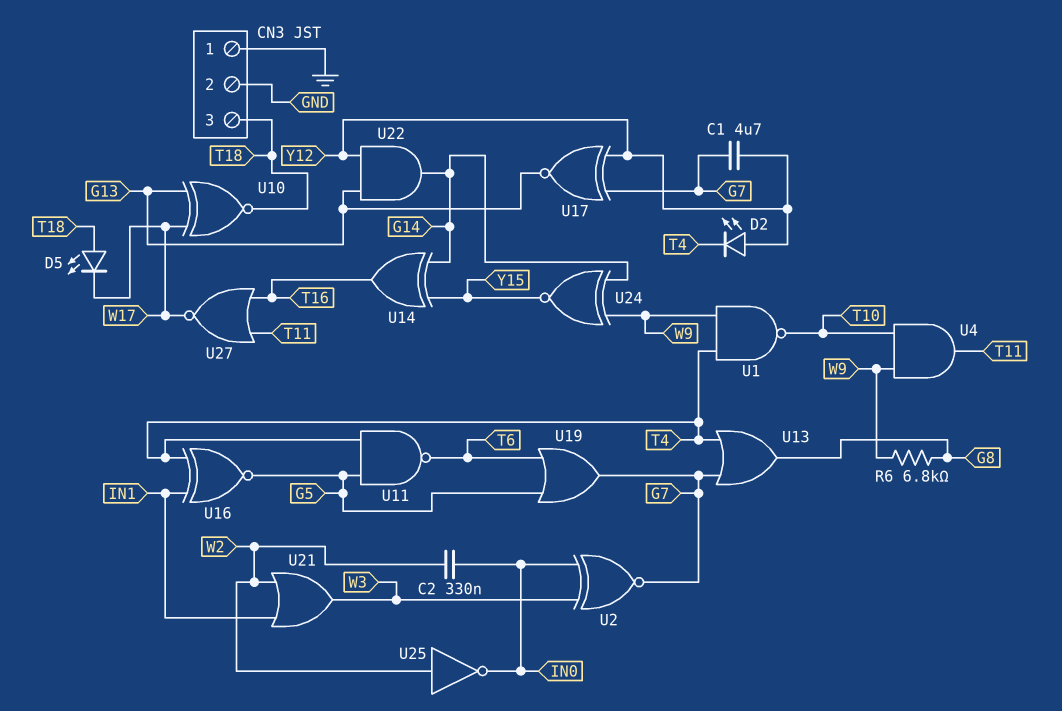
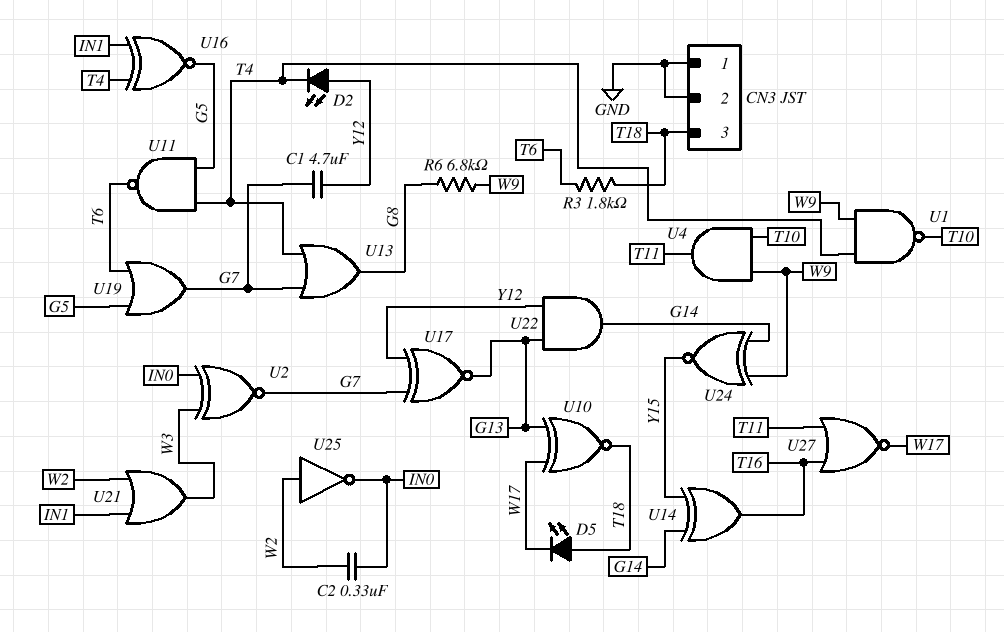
R3: none -> 1.8k (T6, T18)

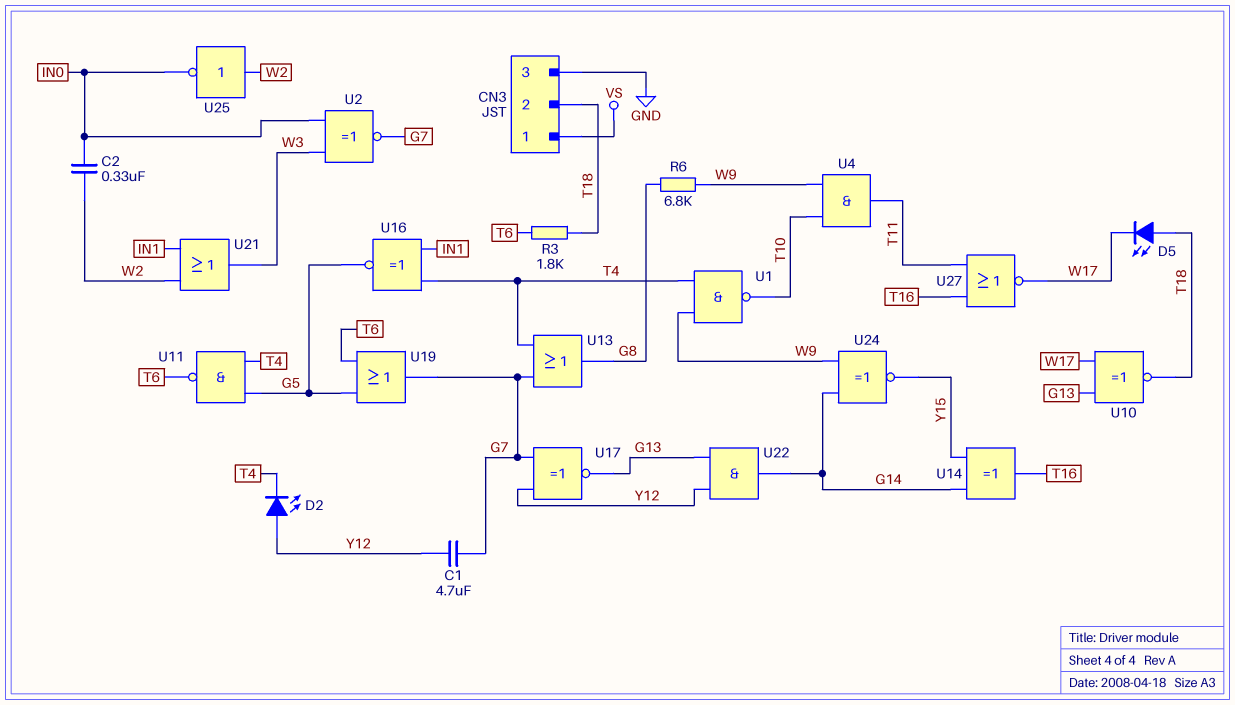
CN3 pin 1: GND -> VS
CN3 pin 2: GND -> T18
CN3 pin 3: T18 -> GND

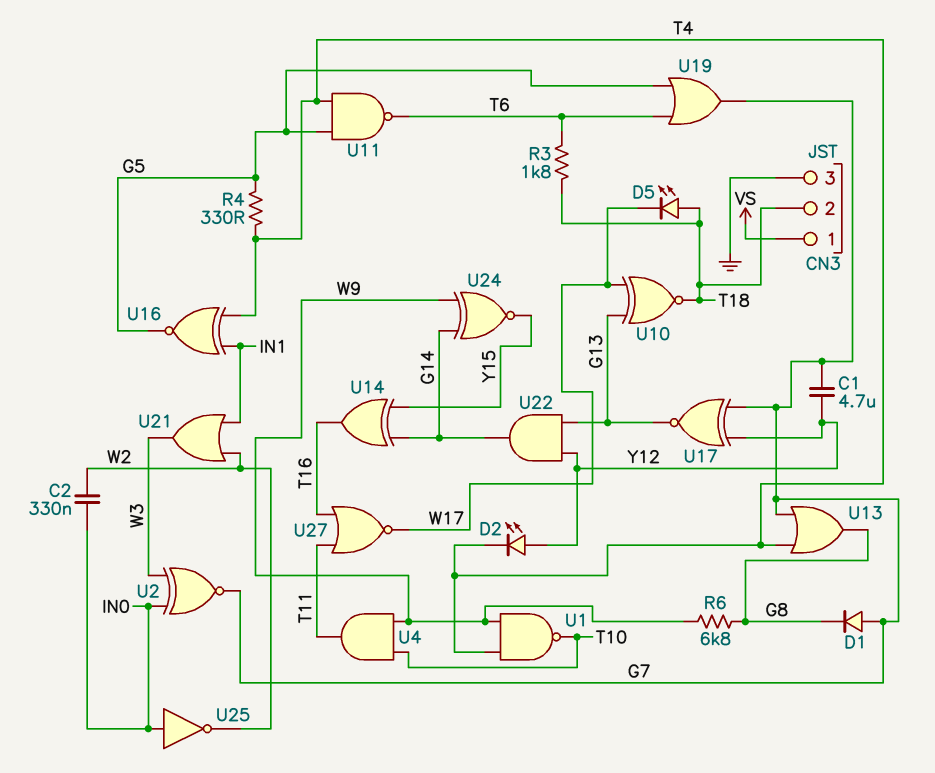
D1: none -> diode (A G7, K G8)
R4: none -> 330 (G5, T4)
U25: NOT (in W2, out IN0) -> NOT (in IN0, out W2)

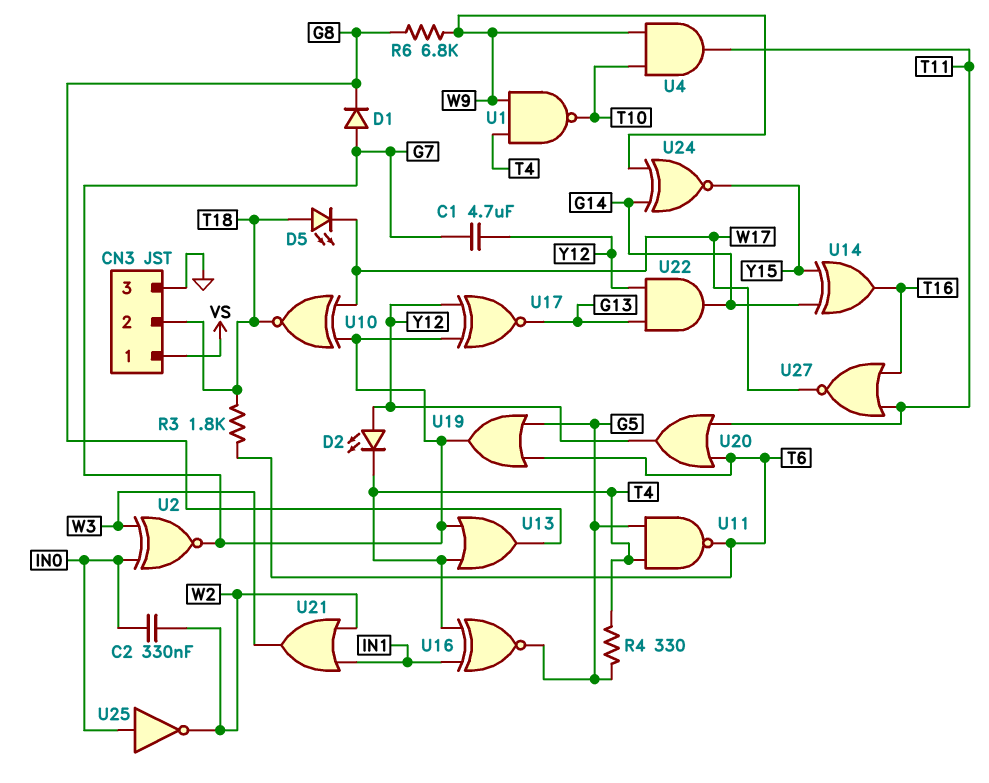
U10: XNOR (in G13, in W17, out T18) -> XNOR (in G7, in W17, out T18)
U20: none -> OR (in T6, in T11, out Y12)

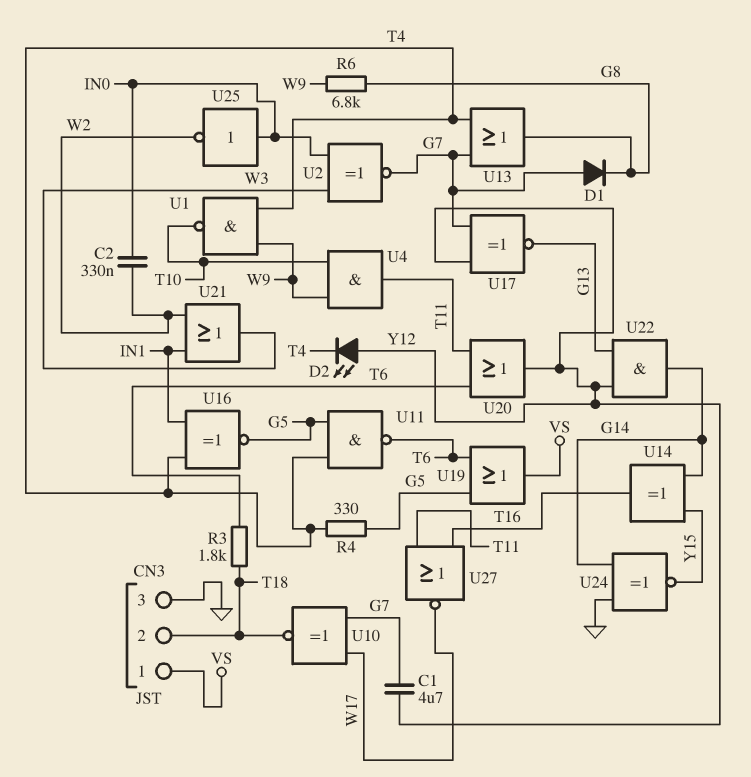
D5: LED (A T18, K W17) -> none
U19: OR (in G5, in T6, out G7) -> OR (in G5, in T6, out VS)
U24: XNOR (in G14, in W9, out Y15) -> XNOR (in G14, in GND, out Y15)

